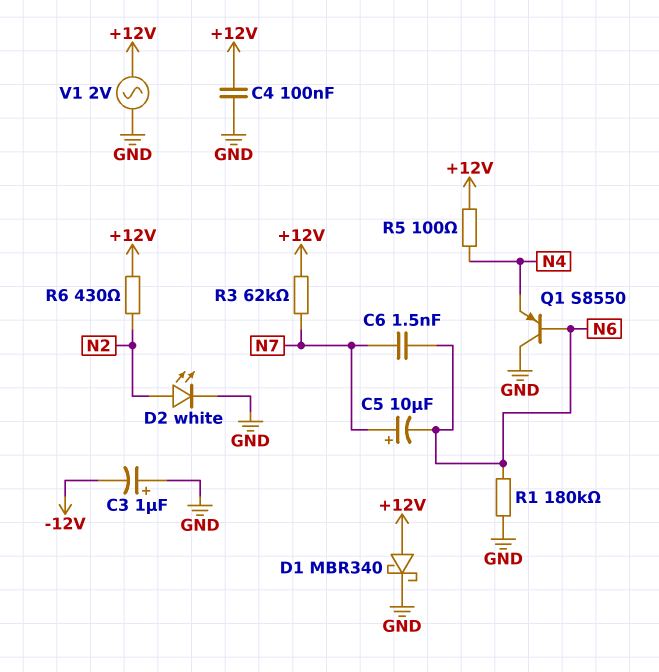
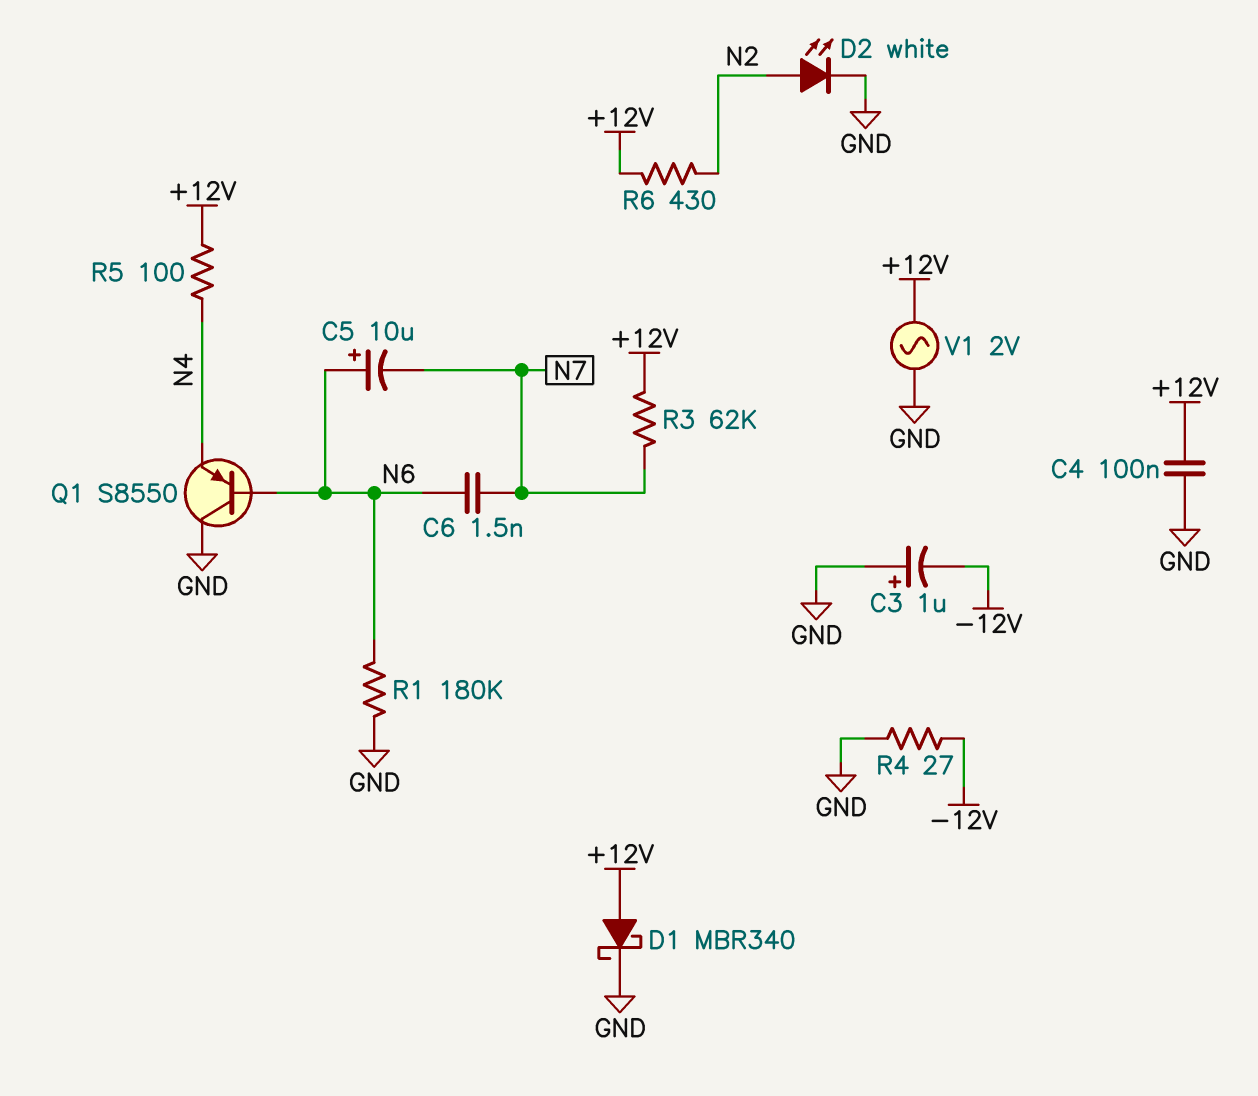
C5: 10uF (plus N7, minus N6) -> 10uF (plus N6, minus N7)
R4: none -> 27 (-12V, GND)

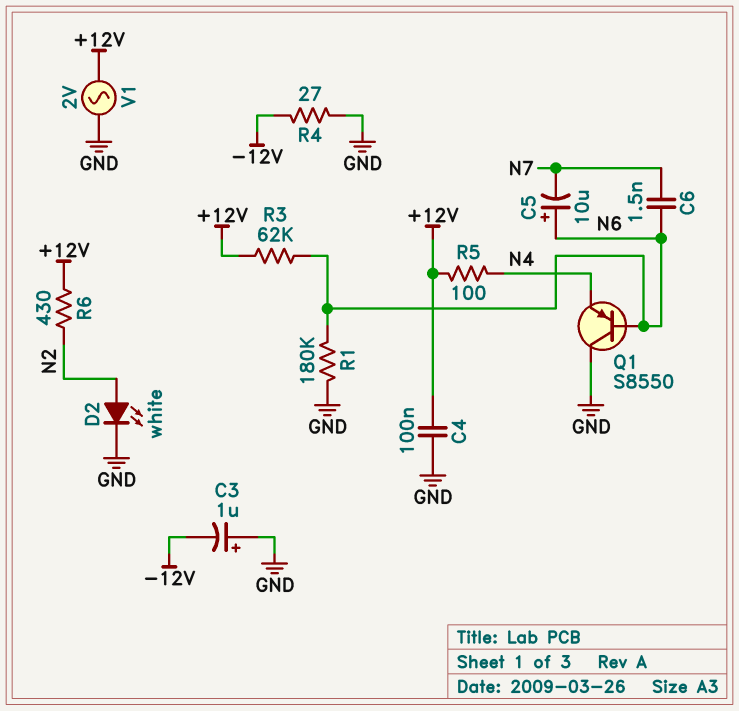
D1: schottky MBR340 (A +12V, K GND) -> none
R3: 62k (+12V, N7) -> 62k (+12V, N6)

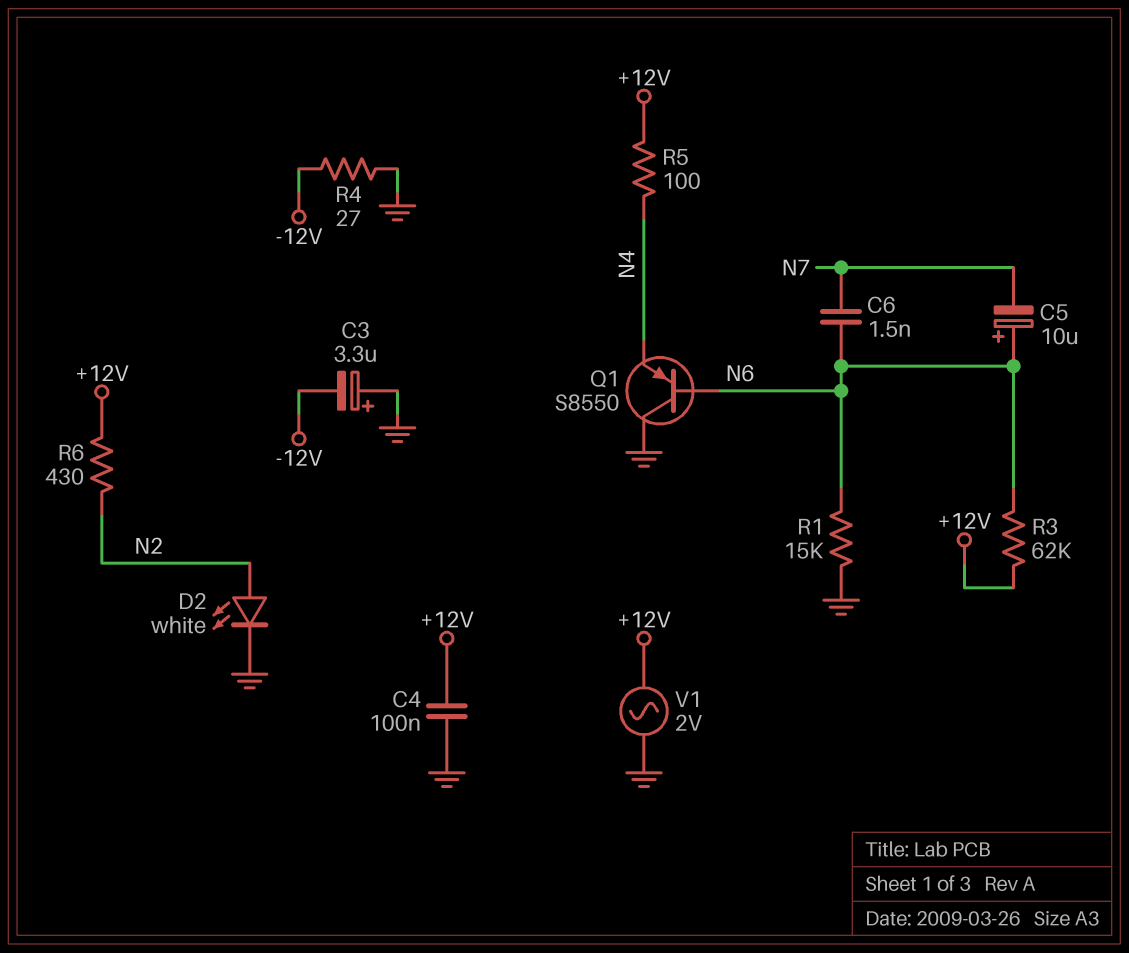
C3: 1uF (plus GND, minus -12V) -> 3.3uF (plus GND, minus -12V)
R1: 180k (GND, N6) -> 15k (GND, N6)

